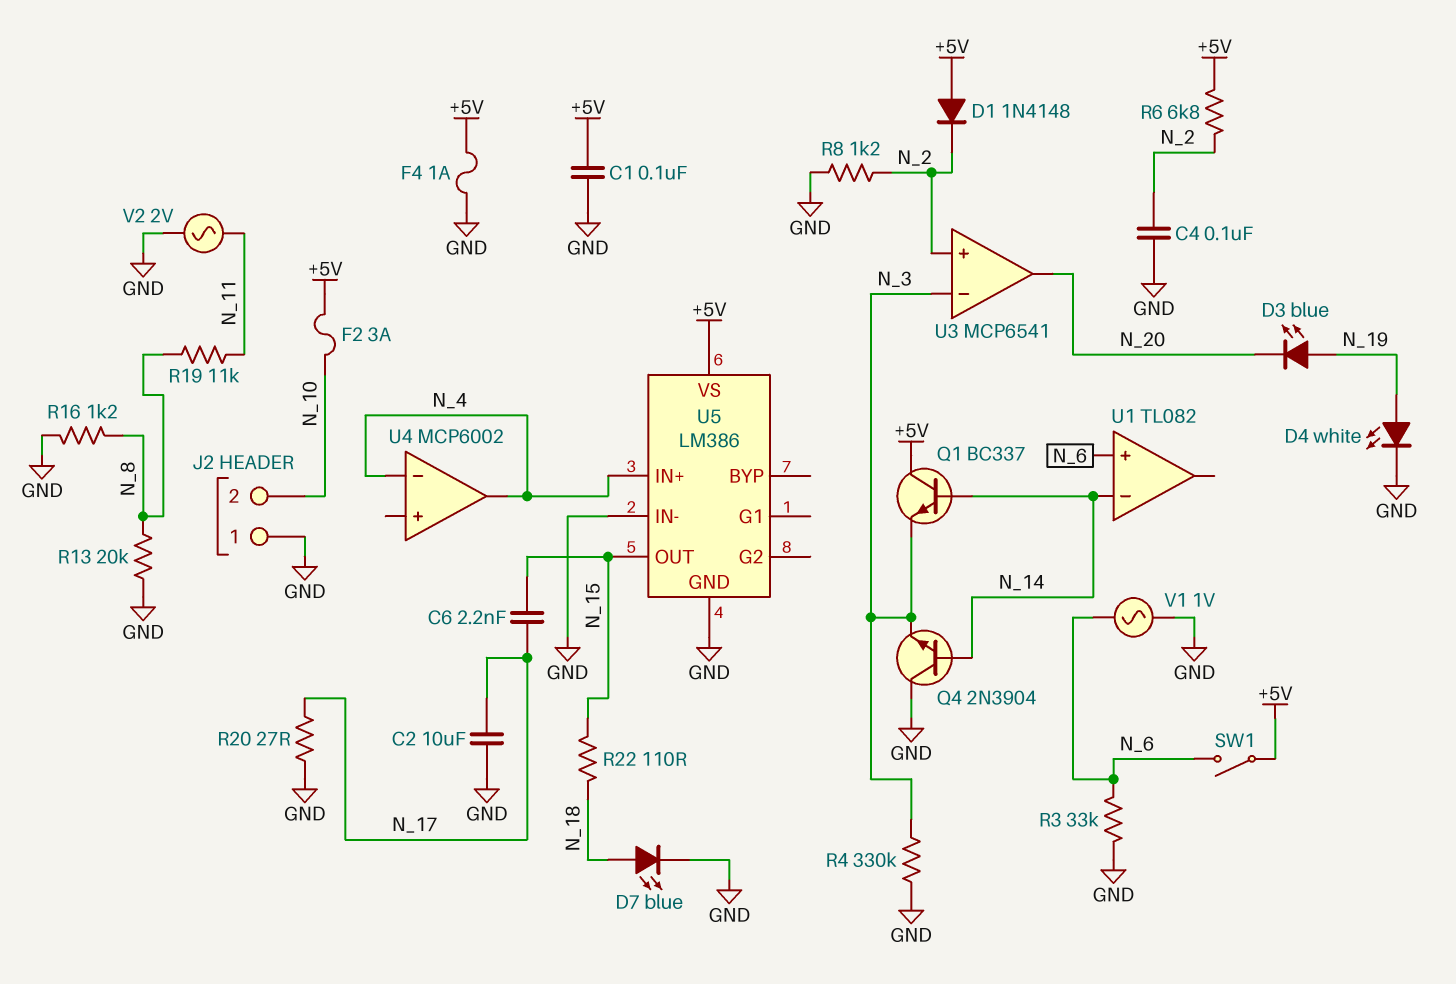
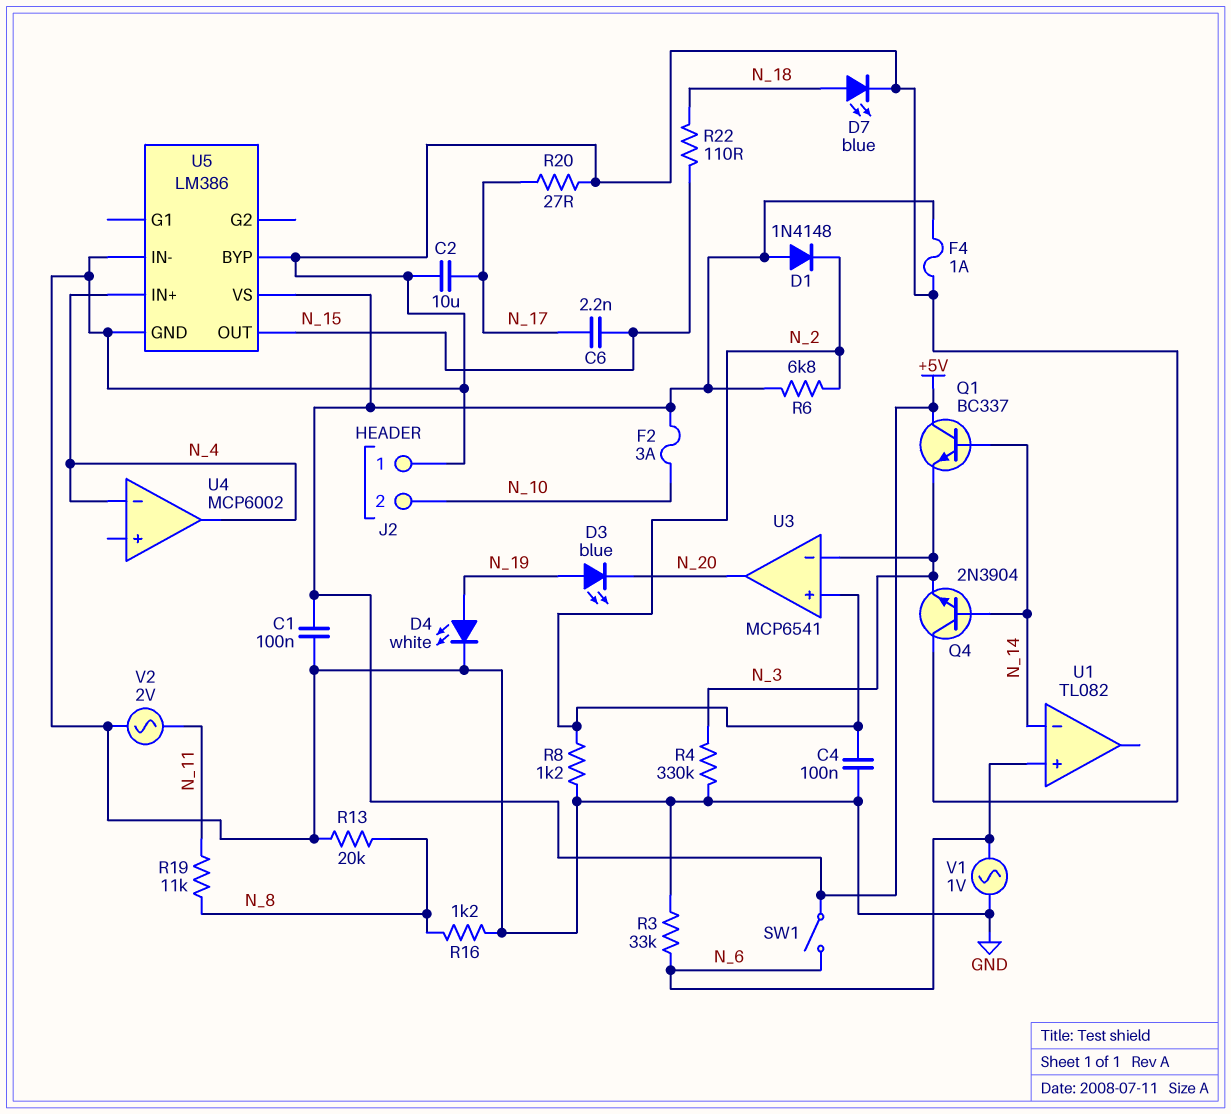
U5 pin BYP: none -> GND

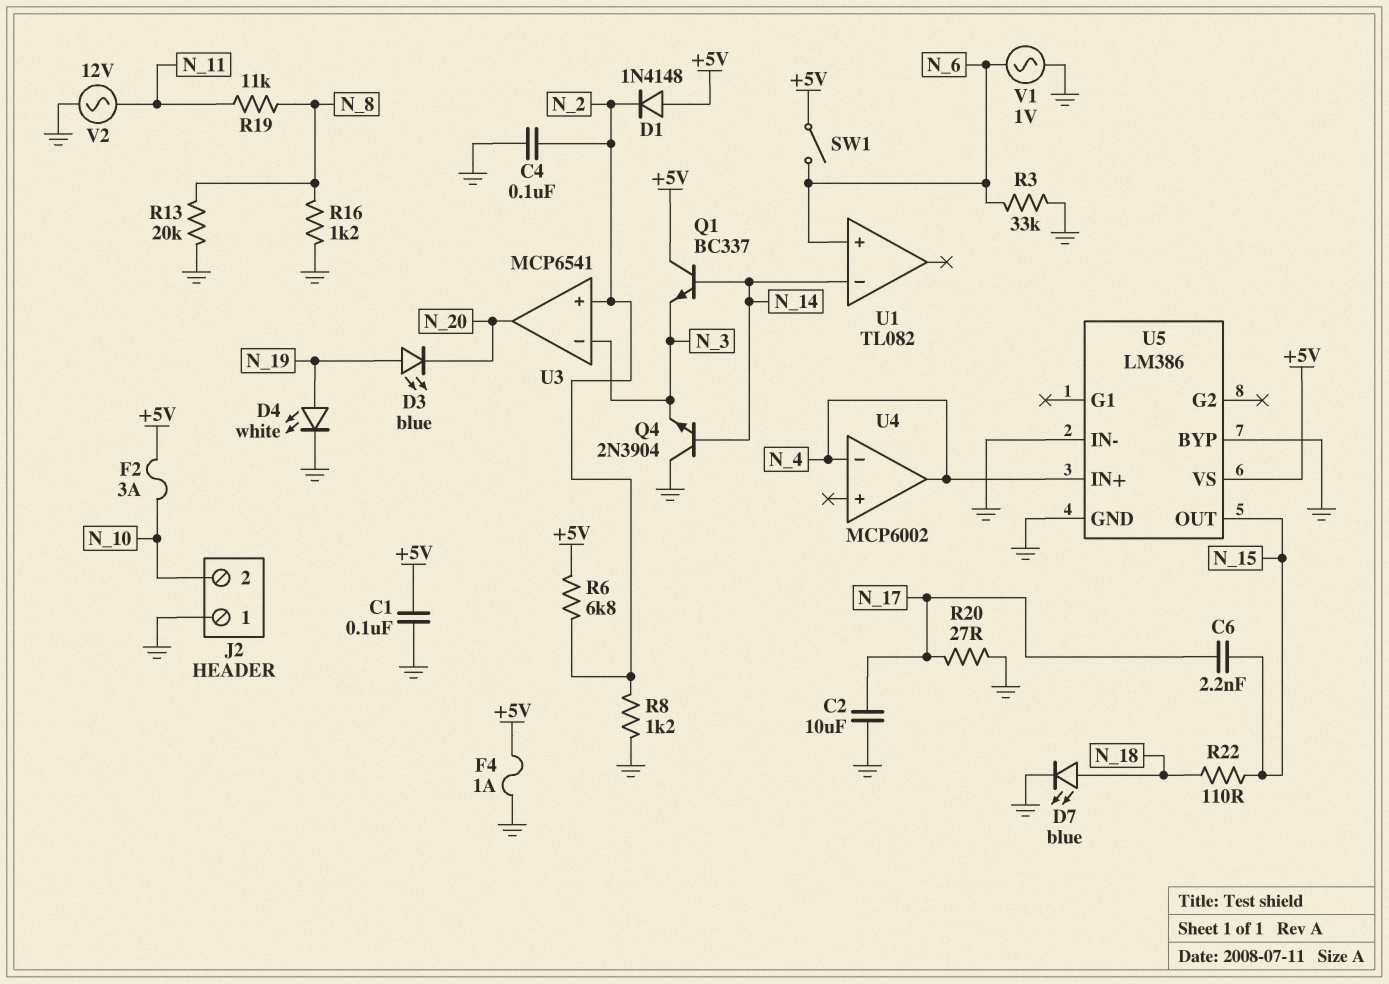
R4: 330k (GND, N_3) -> none
V2: AC 2V (GND, N_11) -> AC 12V (GND, N_11)

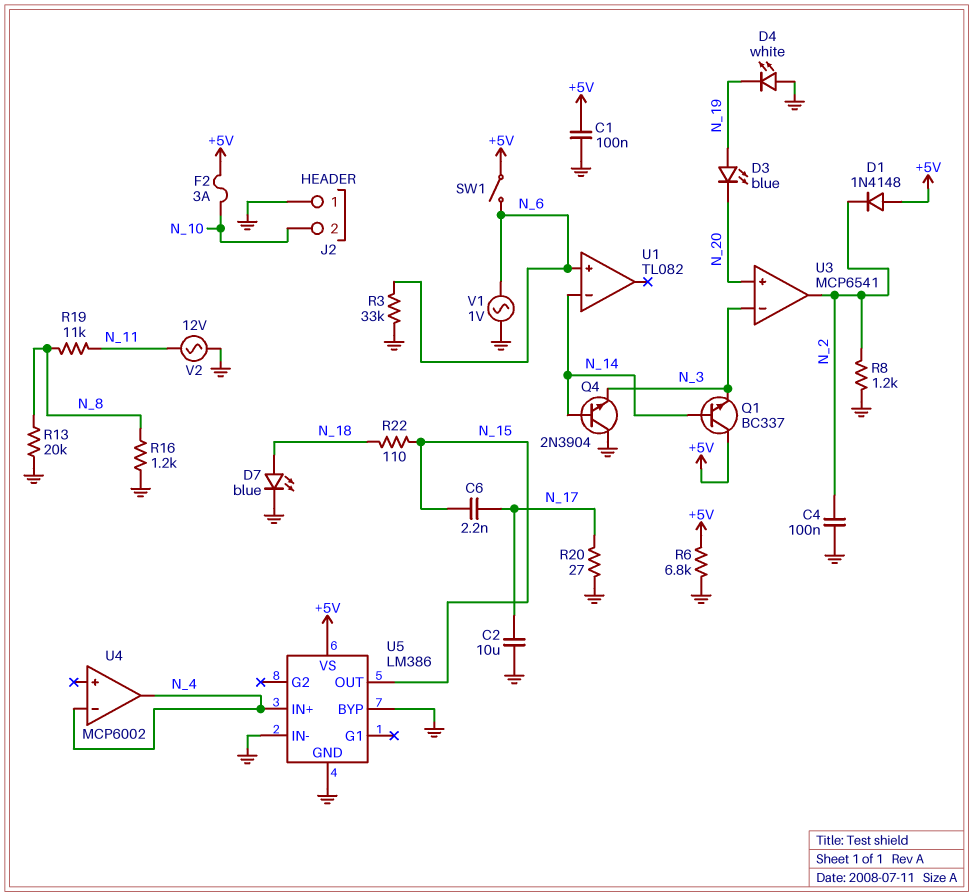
D4: LED white (A N_19, K GND) -> LED white (A GND, K N_19)
F4: 1A (+5V, GND) -> none
R6: 6.8k (+5V, N_2) -> 6.8k (+5V, GND)
U3 pin in+: N_2 -> N_20
U3 pin out: N_20 -> N_2

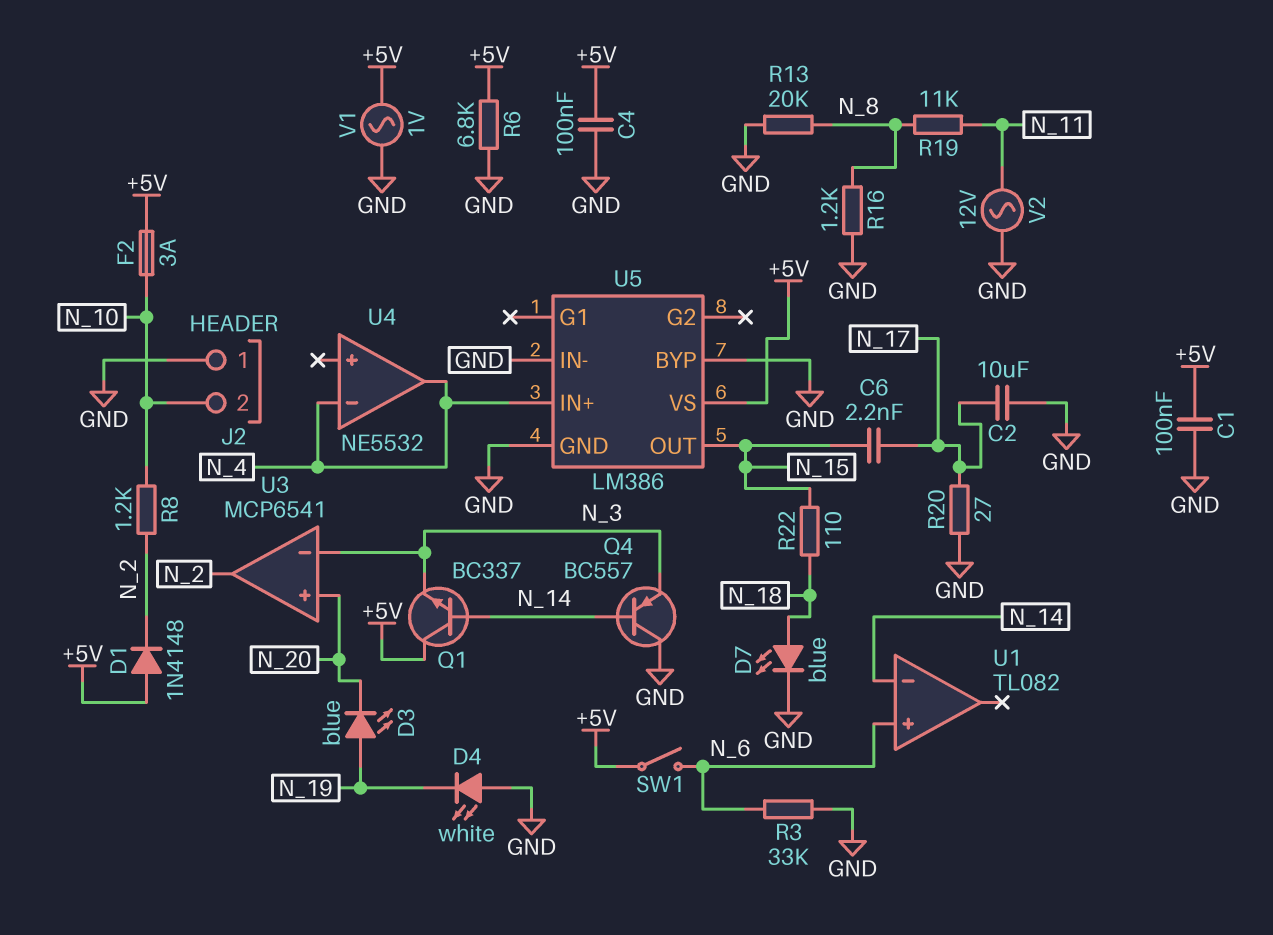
C4: 100nF (GND, N_2) -> 100nF (+5V, GND)
Q4: NPN 2N3904 (B N_14, C GND, E N_3) -> PNP BC557 (B N_14, C GND, E N_3)
R8: 1.2k (GND, N_2) -> 1.2k (N_2, N_10)
U4: MCP6002 -> NE5532
V1: AC 1V (GND, N_6) -> AC 1V (+5V, GND)

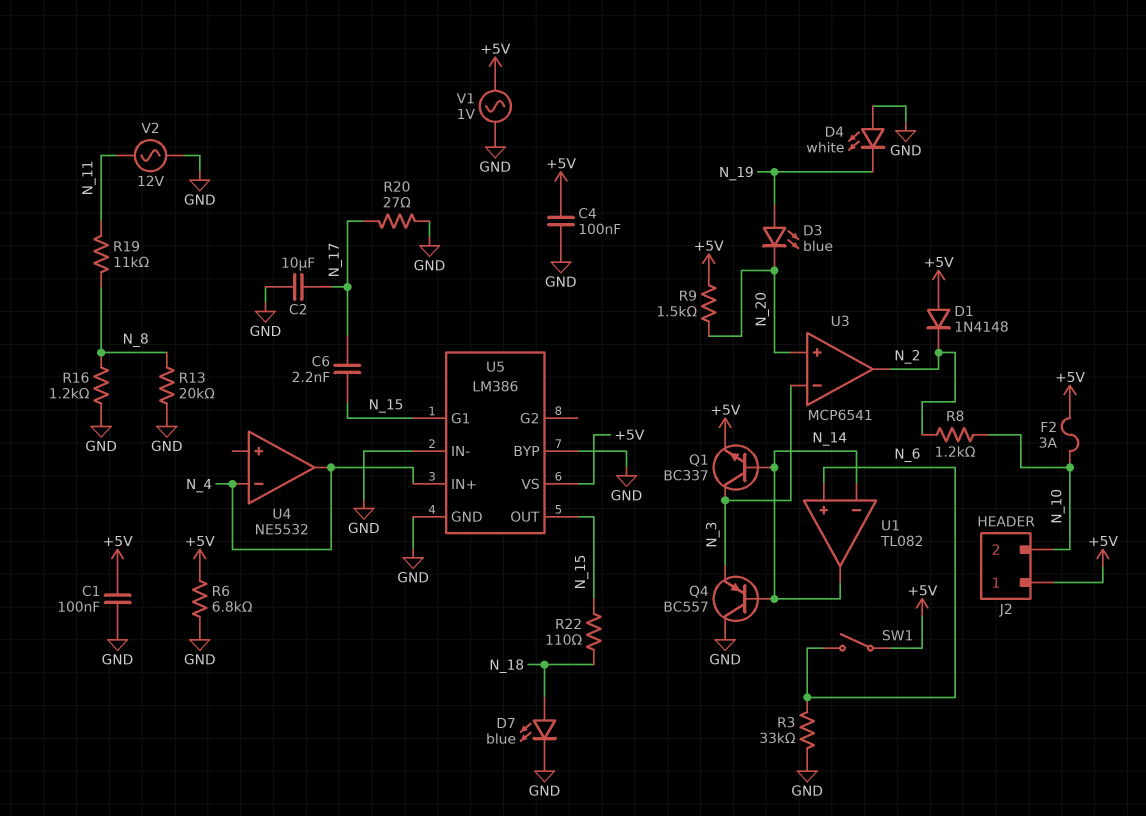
J2 pin 1: GND -> +5V
Q1: NPN BC337 (B N_14, C +5V, E N_3) -> NPN BC337 (B N_14, C N_3, E +5V)
R9: none -> 1.5k (+5V, N_20)
U1 pin out: none -> N_14
U5 pin G1: none -> N_15

